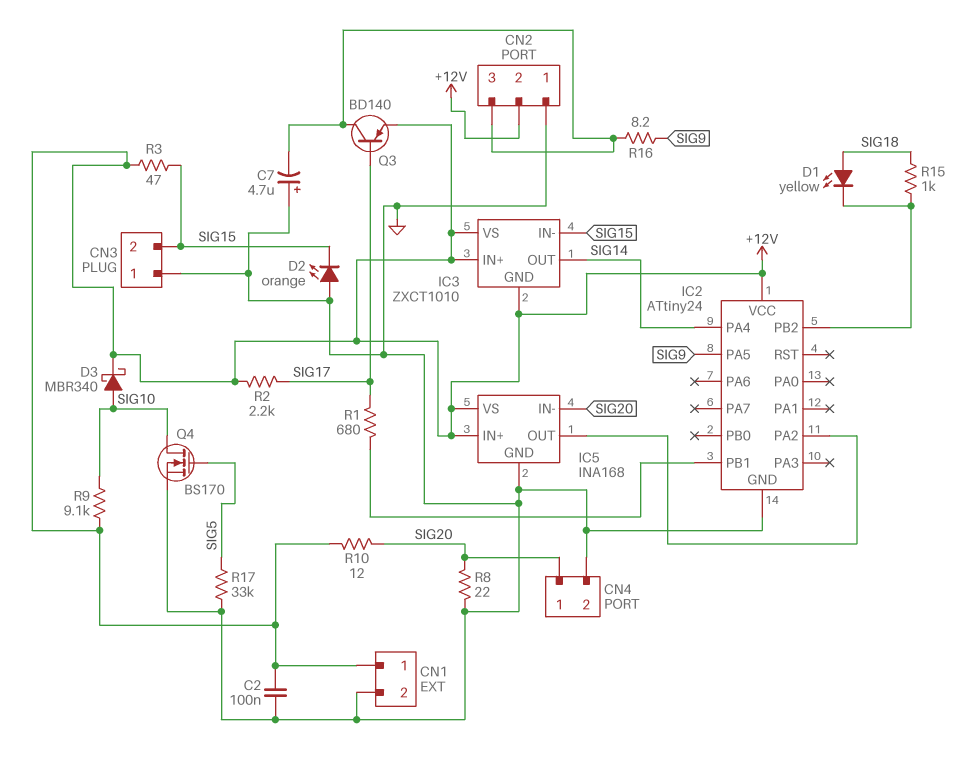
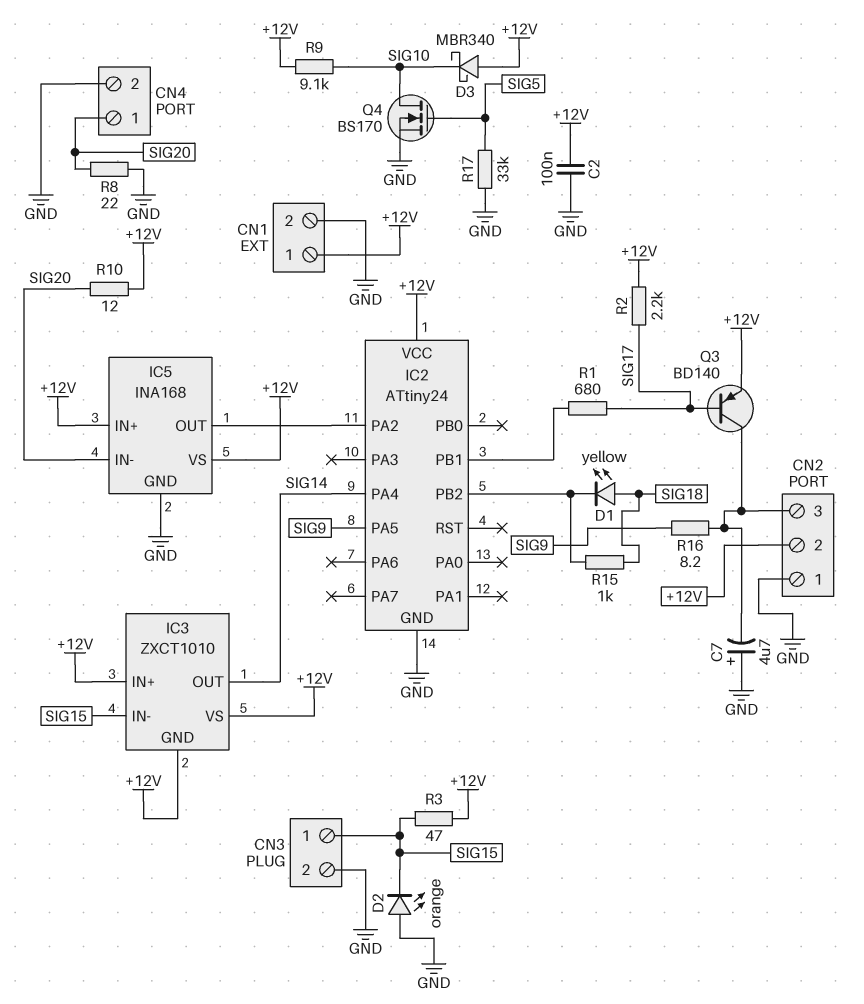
CN3 pin 1: GND -> SIG15
CN3 pin 2: SIG15 -> GND
D3: schottky MBR340 (A SIG10, K +12V) -> schottky MBR340 (A +12V, K SIG10)

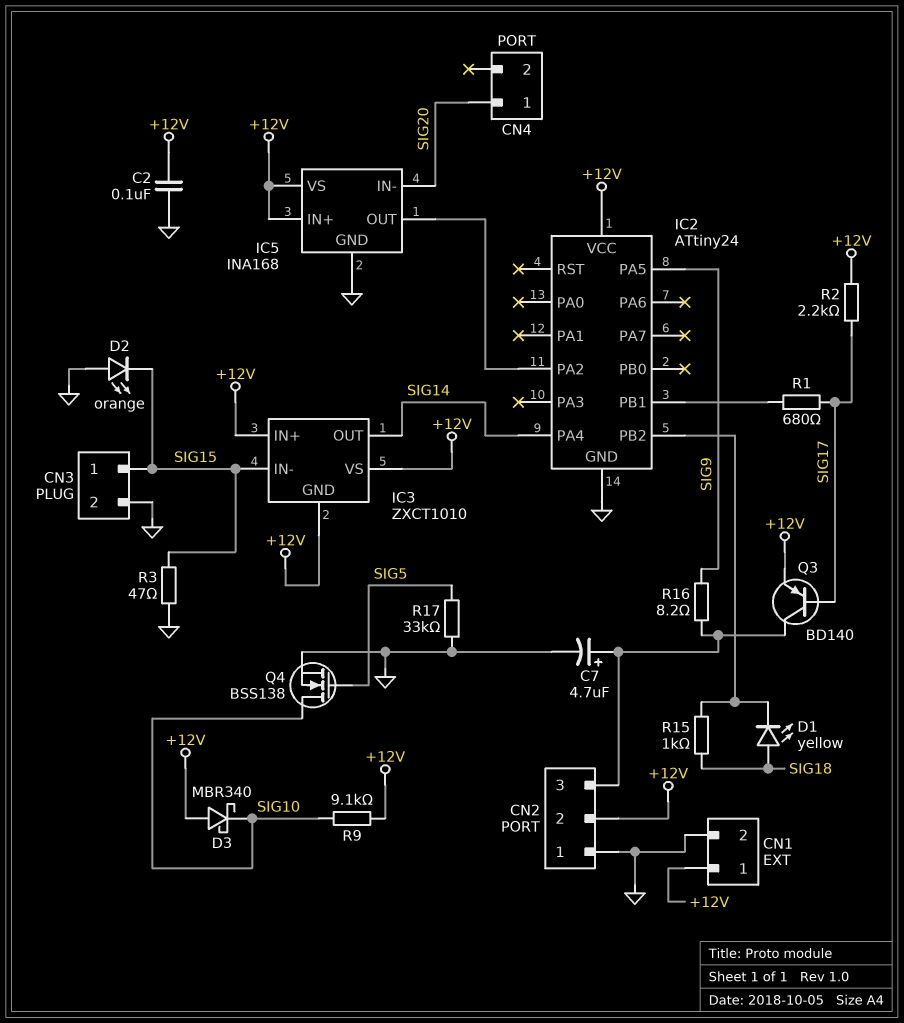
C7: 4.7uF (plus GND, minus CN2/3) -> 4.7uF (plus CN2/3, minus GND)
CN4 pin 2: GND -> none
Q4: NMOS BS170 (G SIG5, D SIG10, S GND) -> NMOS BSS138 (G SIG5, D SIG10, S GND)
R3: 47 (+12V, SIG15) -> 47 (GND, SIG15)
R8: 22 (GND, SIG20) -> none
R10: 12 (+12V, SIG20) -> none

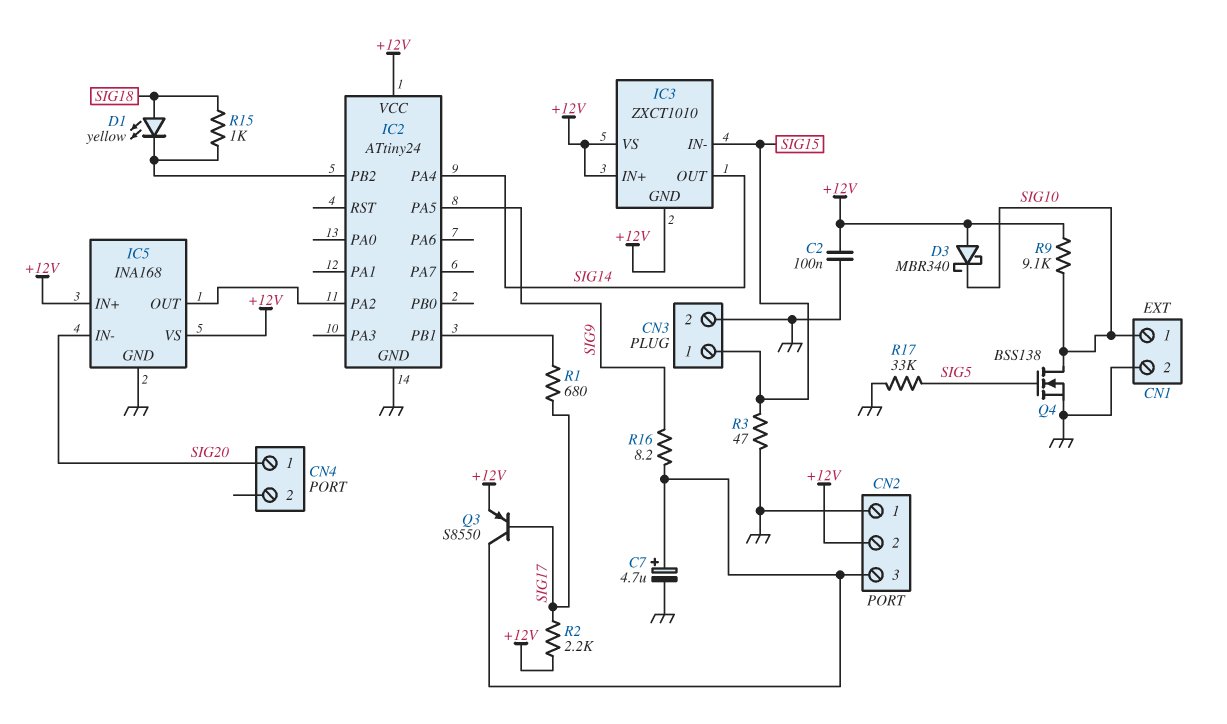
CN1 pin 1: +12V -> SIG10
D2: LED orange (A GND, K SIG15) -> none
Q3: PNP BD140 (B SIG17, C CN2/3, E +12V) -> PNP S8550 (B SIG17, C CN2/3, E +12V)

